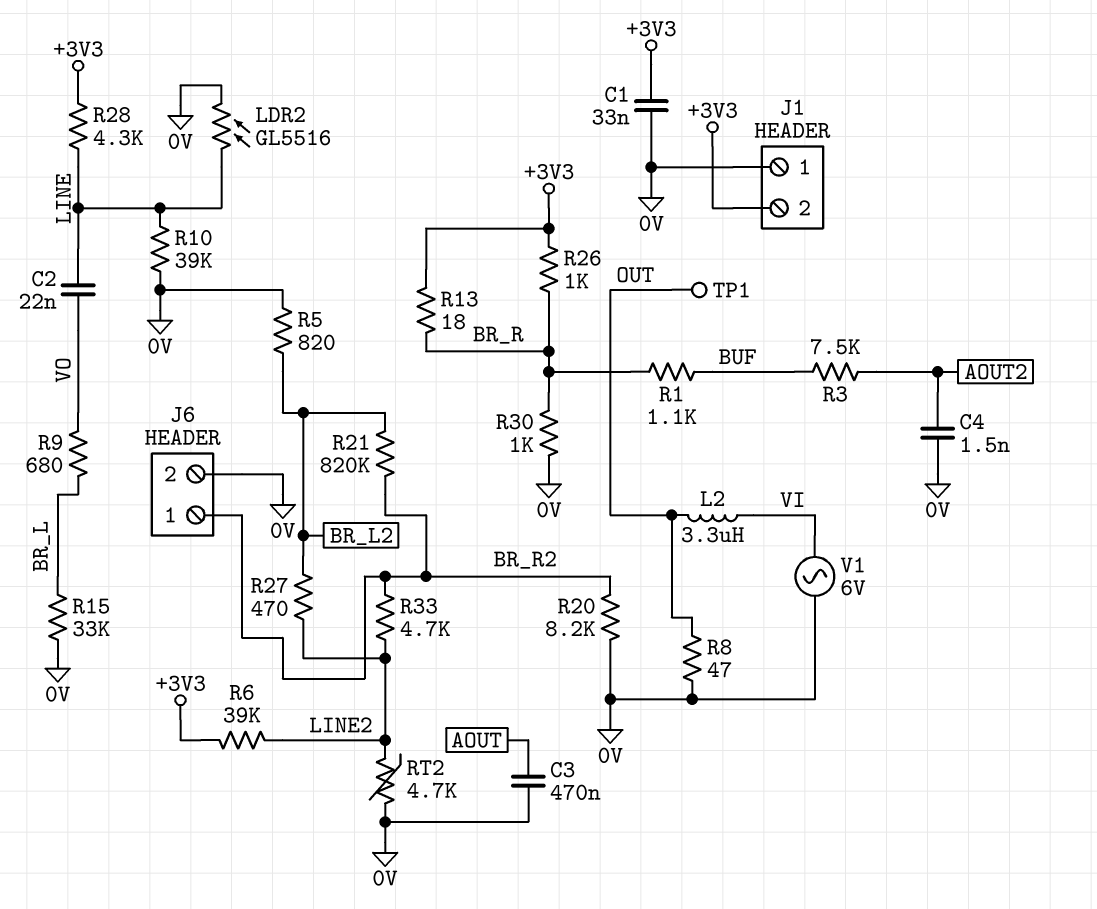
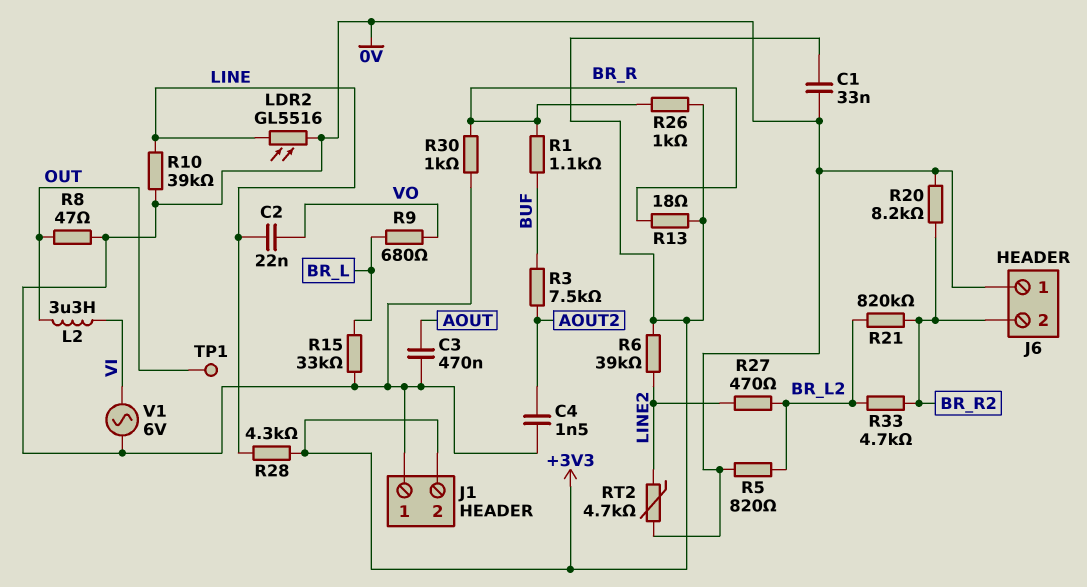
J6 pin 1: BR_R2 -> 0V
J6 pin 2: 0V -> BR_R2
R33: 4.7k (BR_R2, LINE2) -> 4.7k (BR_L2, BR_R2)

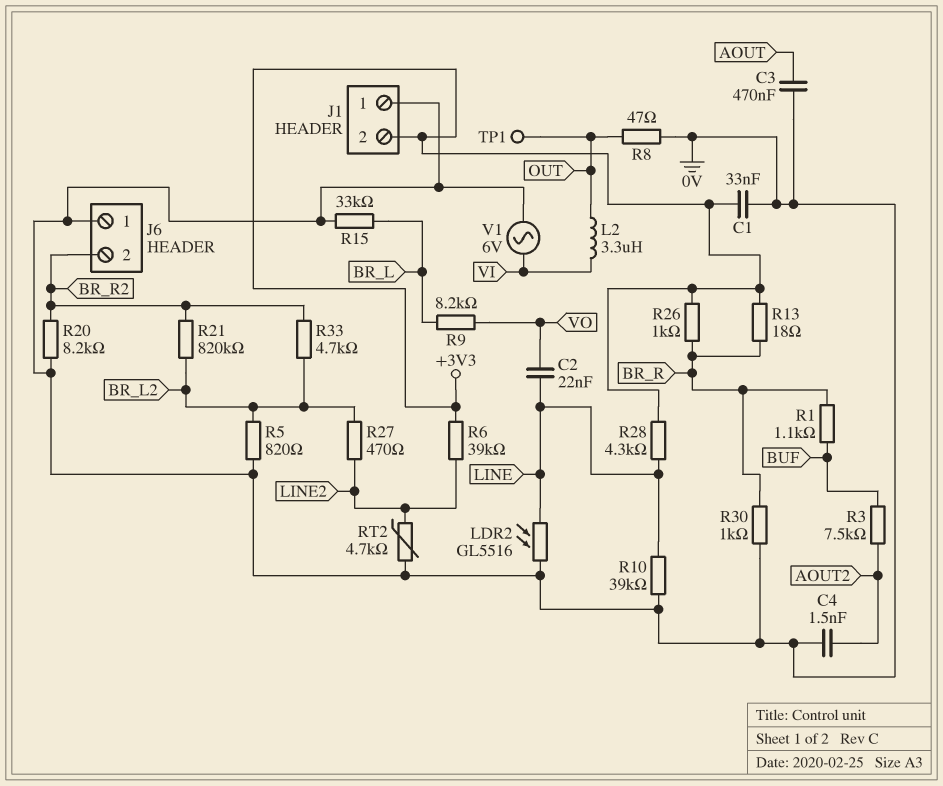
R9: 680 (BR_L, VO) -> 8.2k (BR_L, VO)

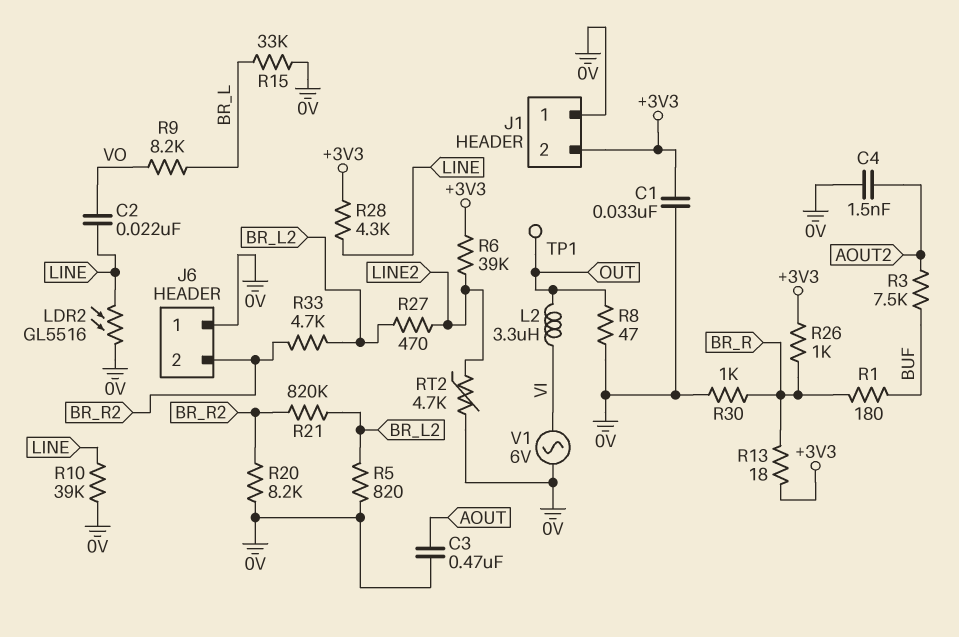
R1: 1.1k (BR_R, BUF) -> 180 (BR_R, BUF)

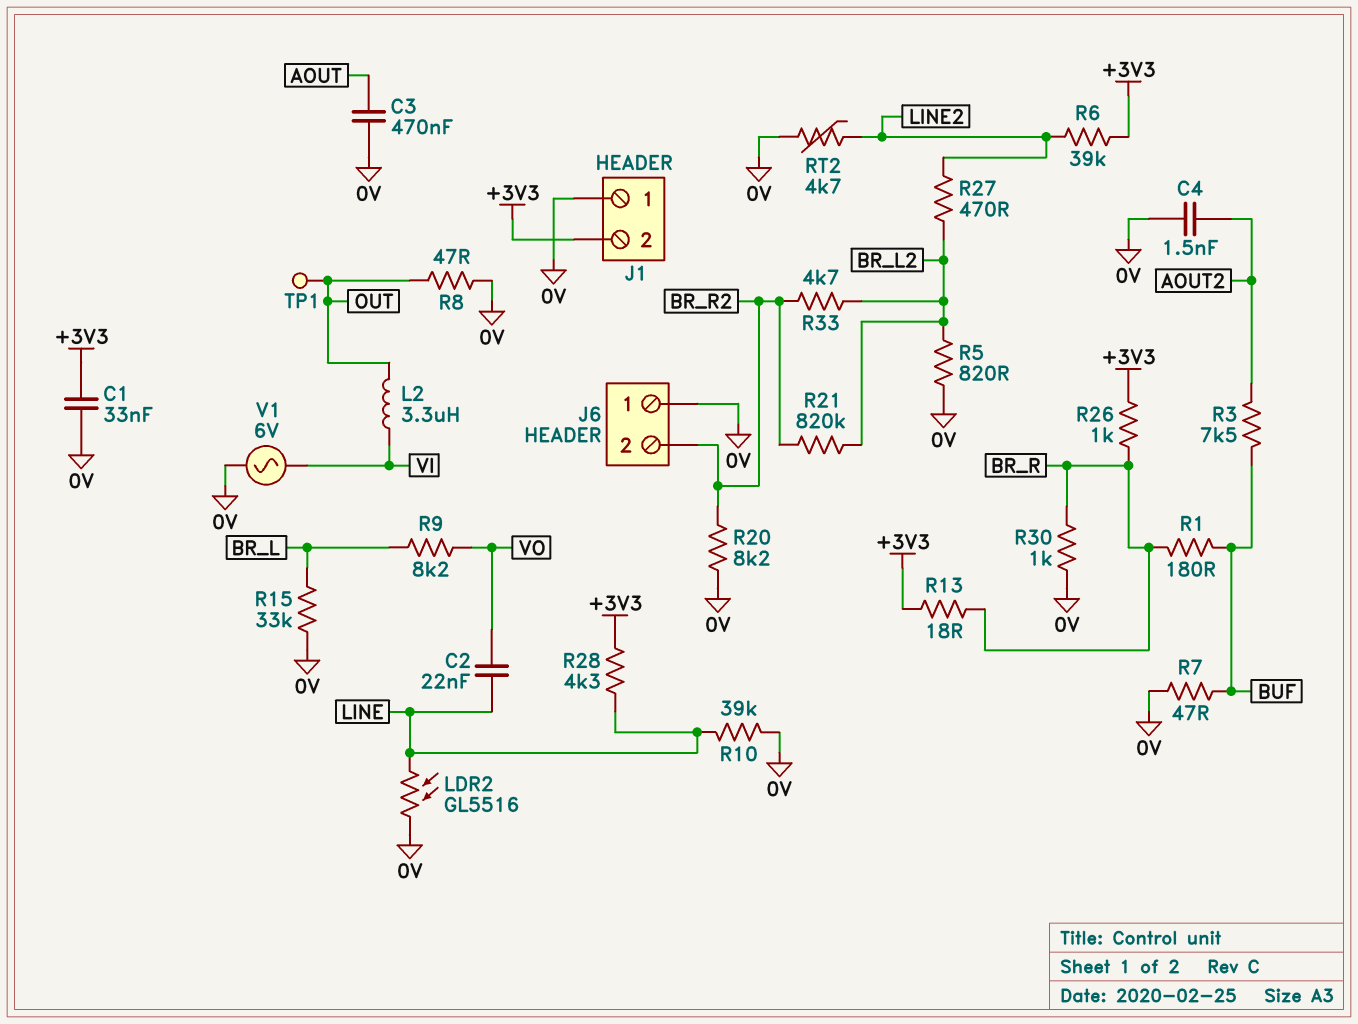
R7: none -> 47 (0V, BUF)

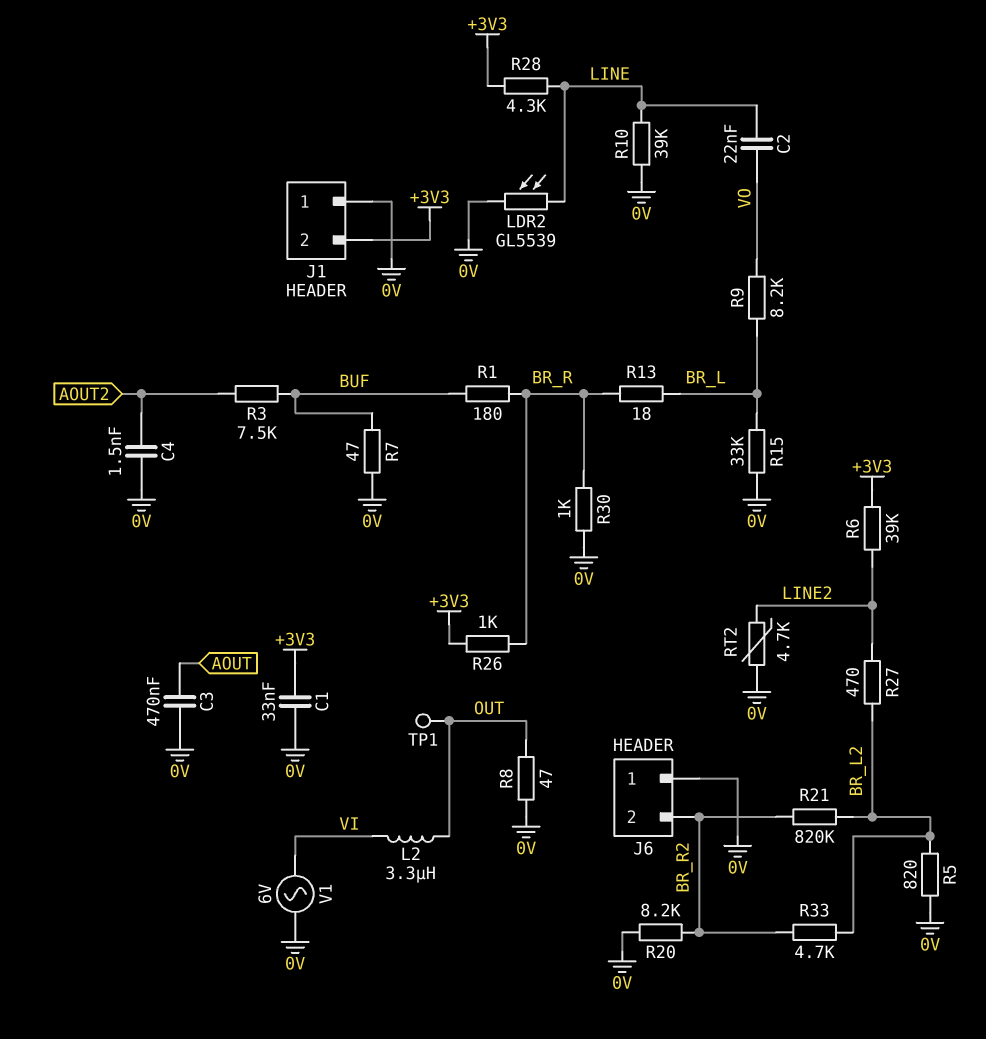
LDR2: GL5516 (0V, LINE) -> GL5539 (0V, LINE)
R13: 18 (+3V3, BR_R) -> 18 (BR_L, BR_R)

